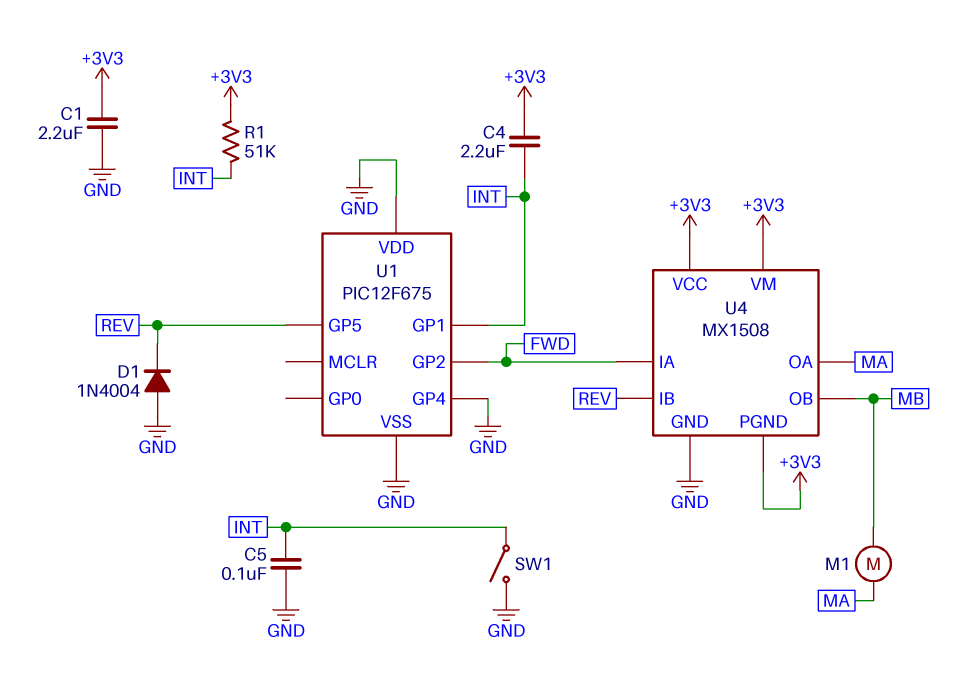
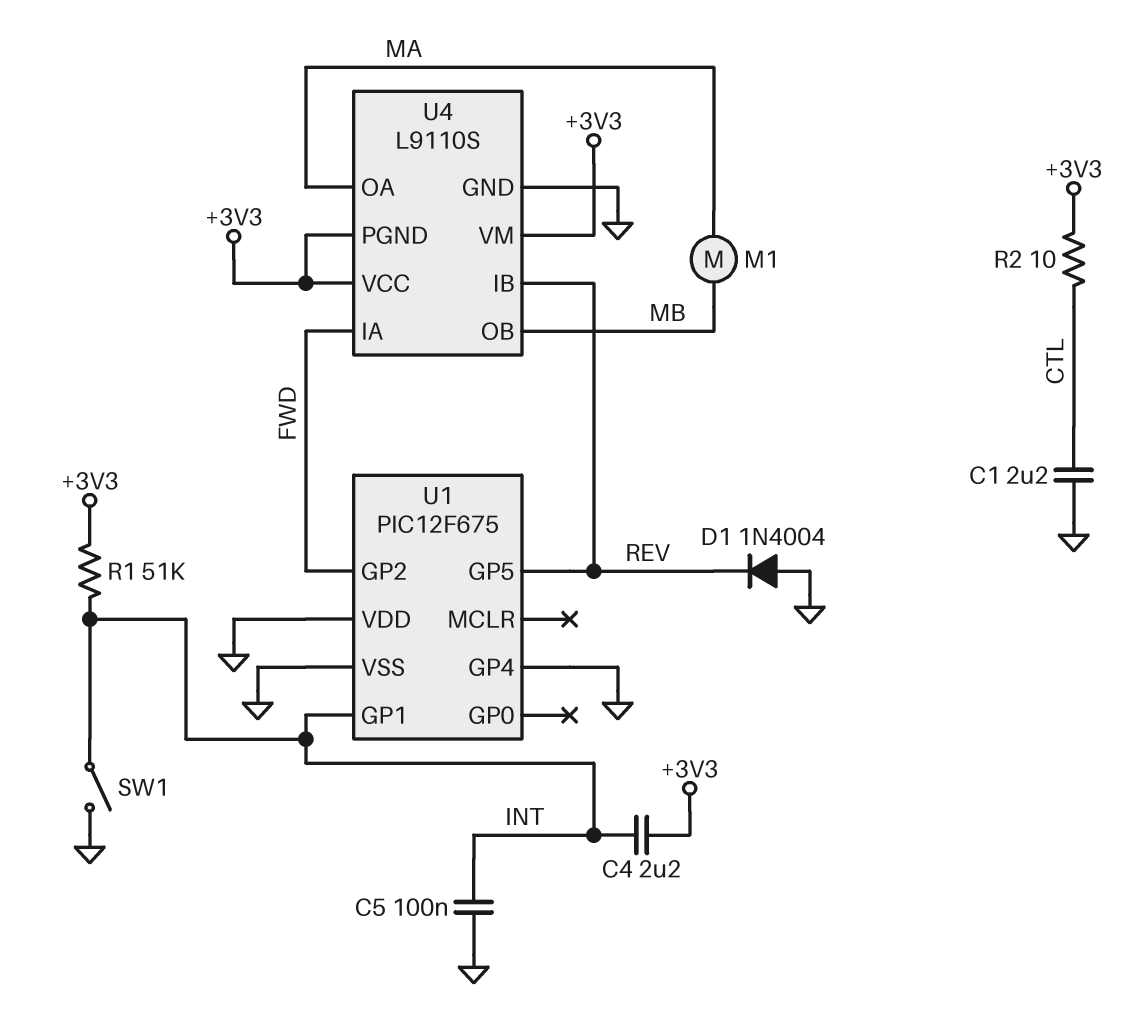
C1: 2.2uF (+3V3, GND) -> 2.2uF (CTL, GND)
R2: none -> 10 (+3V3, CTL)
U4: MX1508 -> L9110S

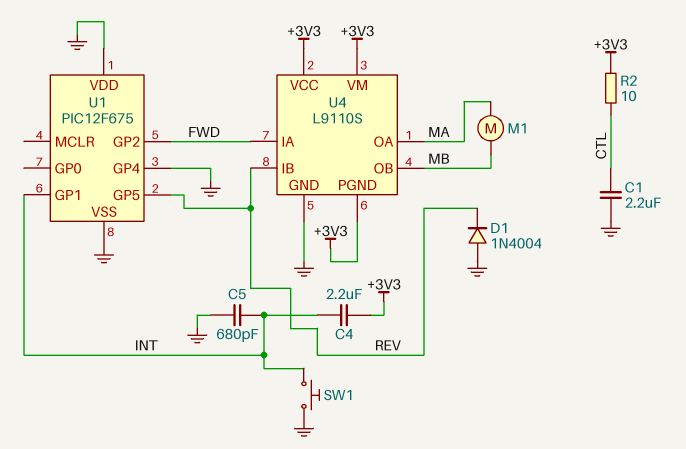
C5: 100nF (GND, INT) -> 680pF (GND, INT)
R1: 51k (+3V3, INT) -> none
SW1: switch (GND, INT) -> button (GND, INT)

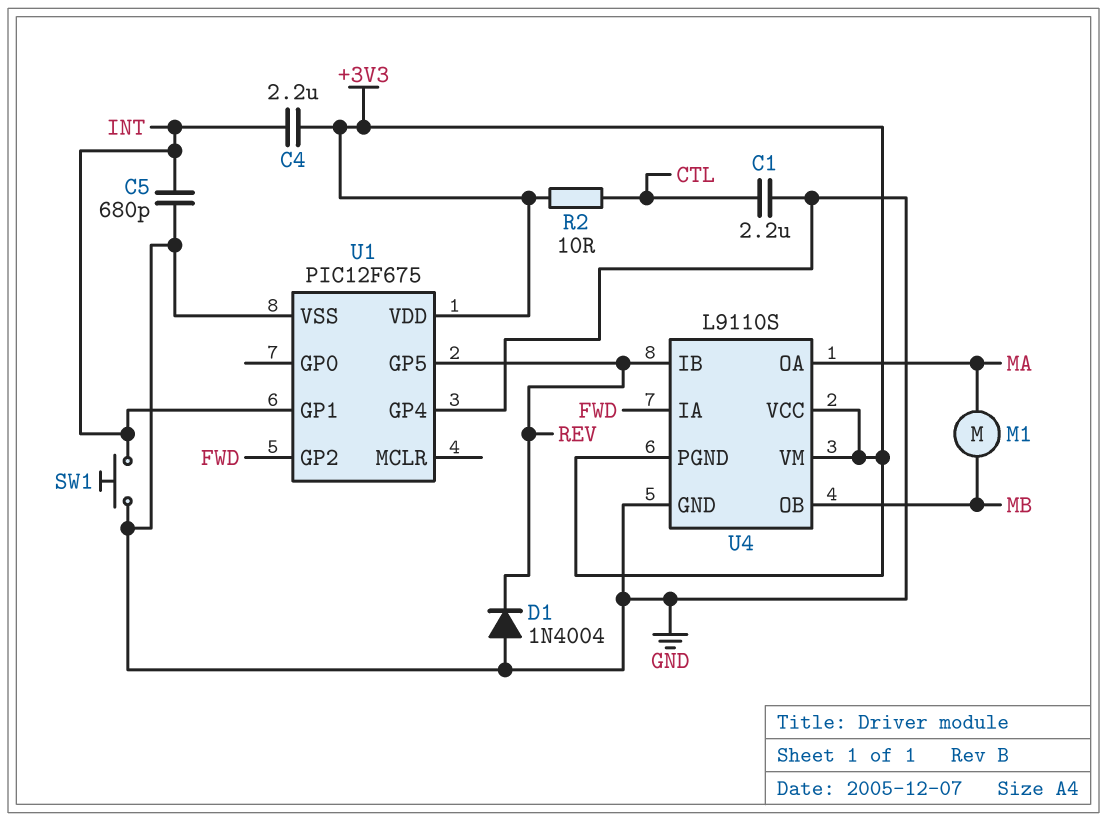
U1 pin VDD: GND -> +3V3

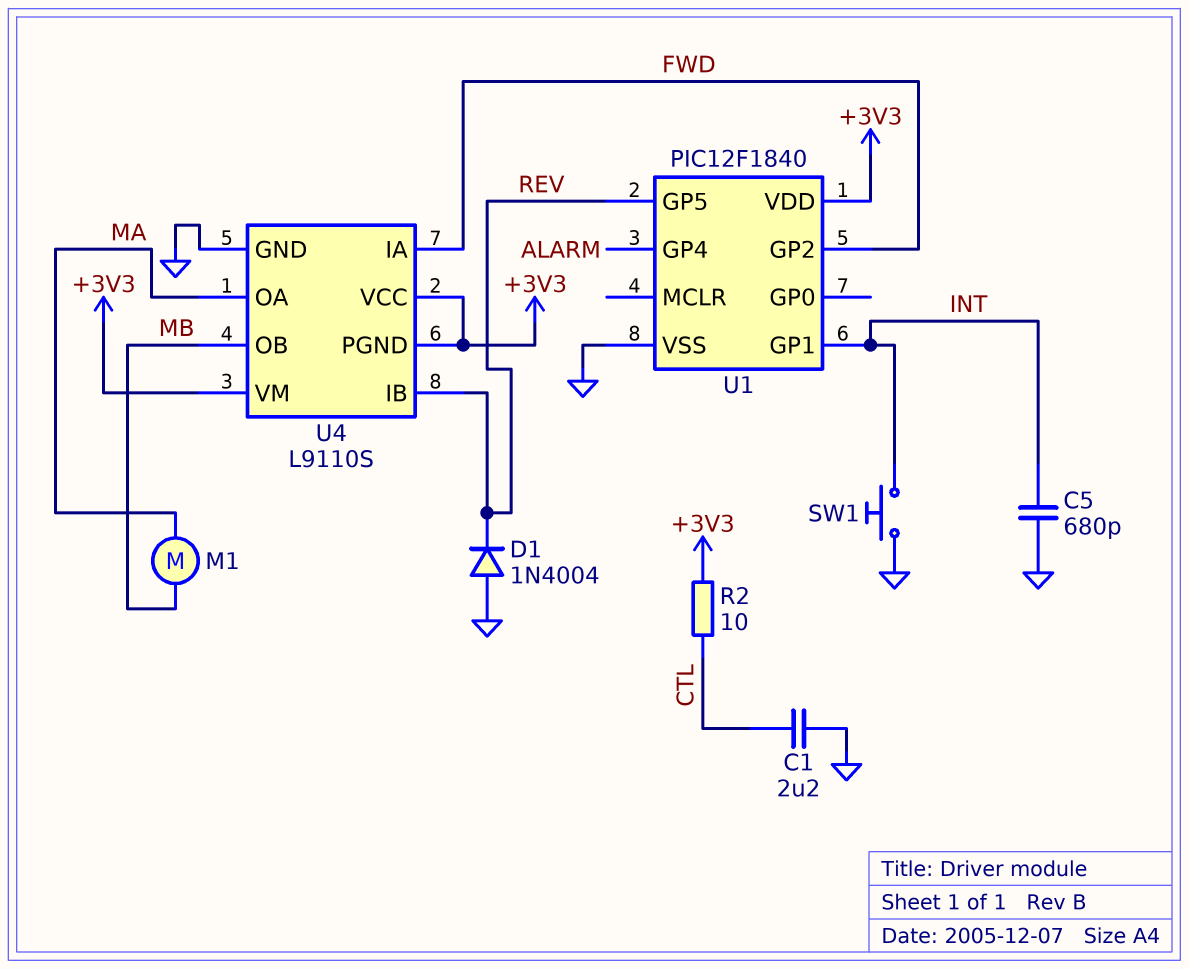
C4: 2.2uF (+3V3, INT) -> none
U1: PIC12F675 -> PIC12F1840
U1 pin GP4: GND -> ALARM

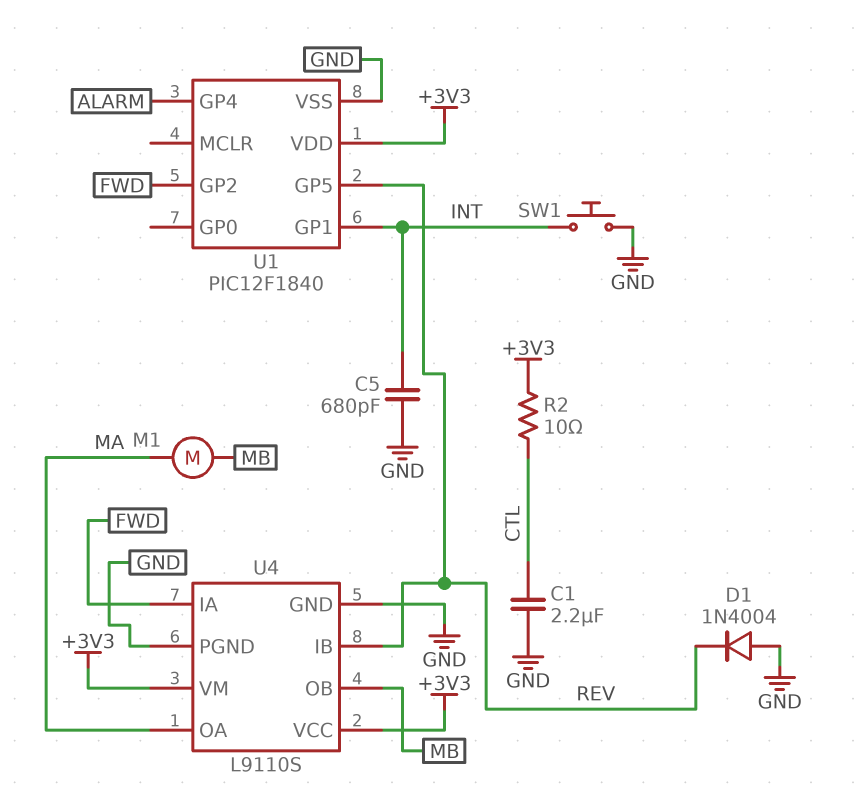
U4 pin PGND: +3V3 -> GND

